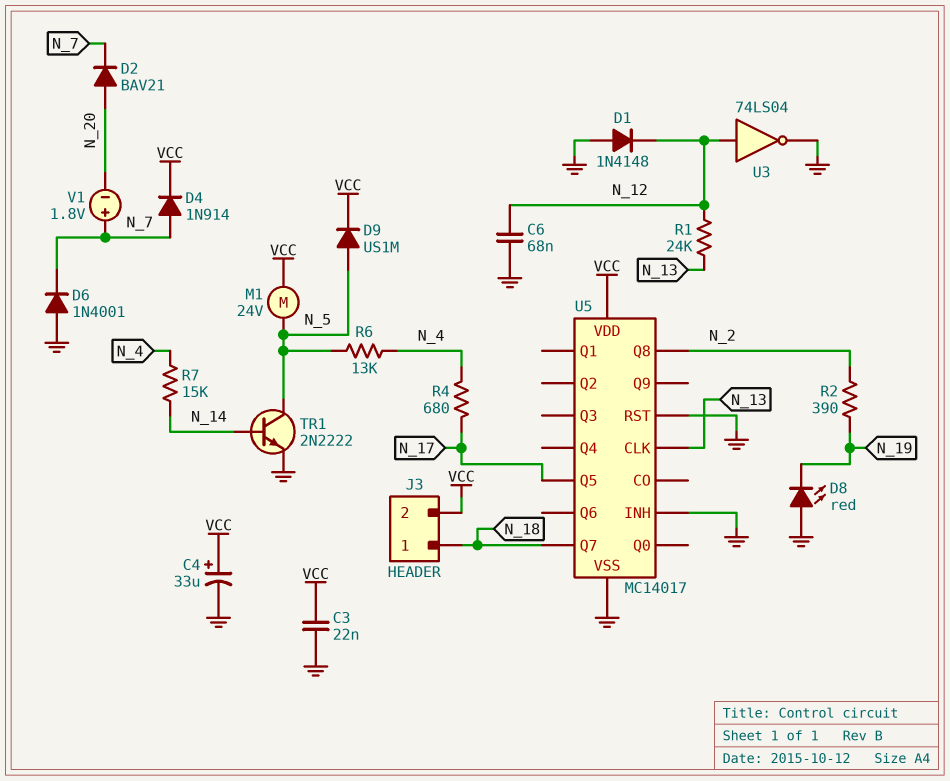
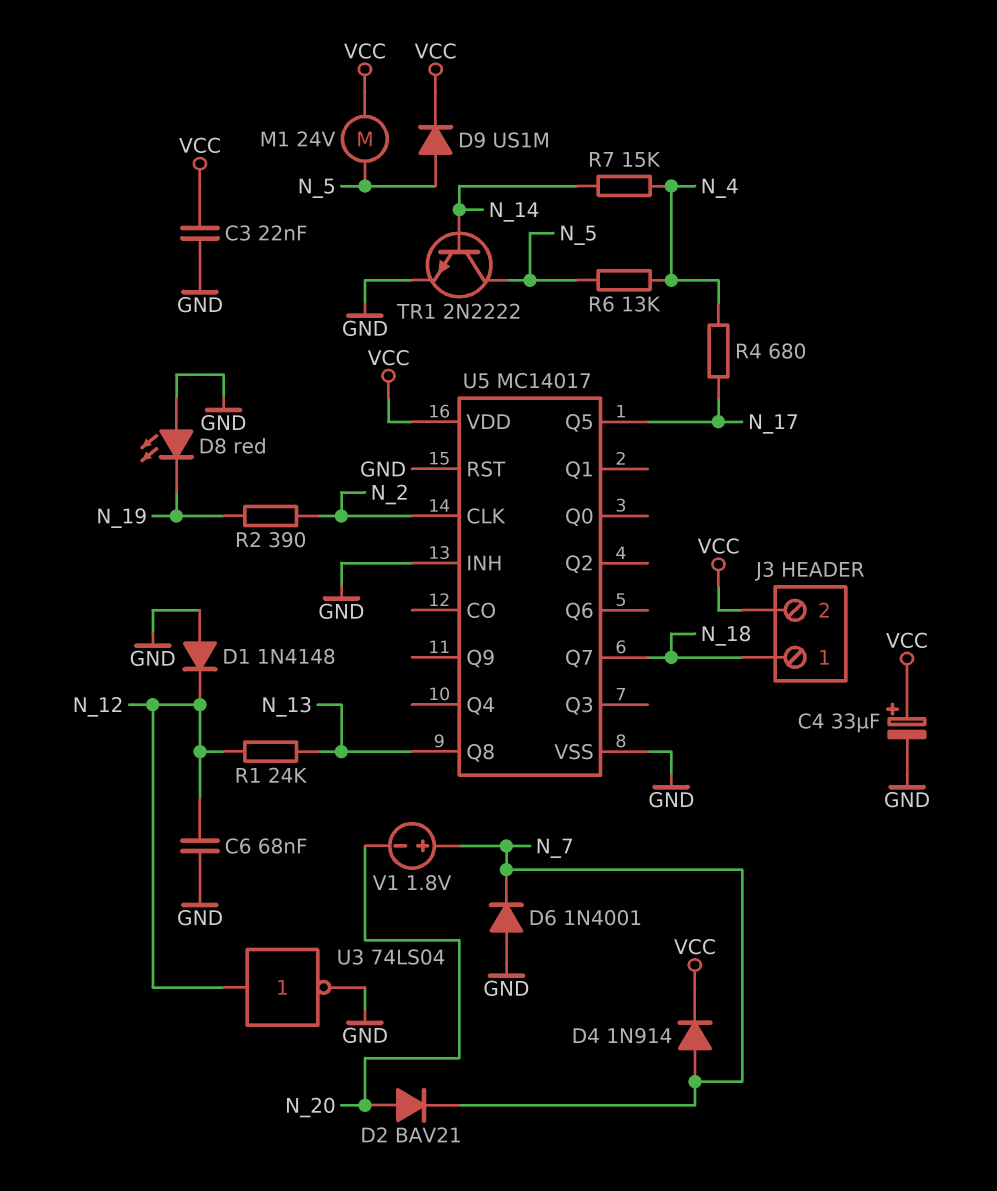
U5 pin CLK: N_13 -> N_2
U5 pin Q8: N_2 -> N_13

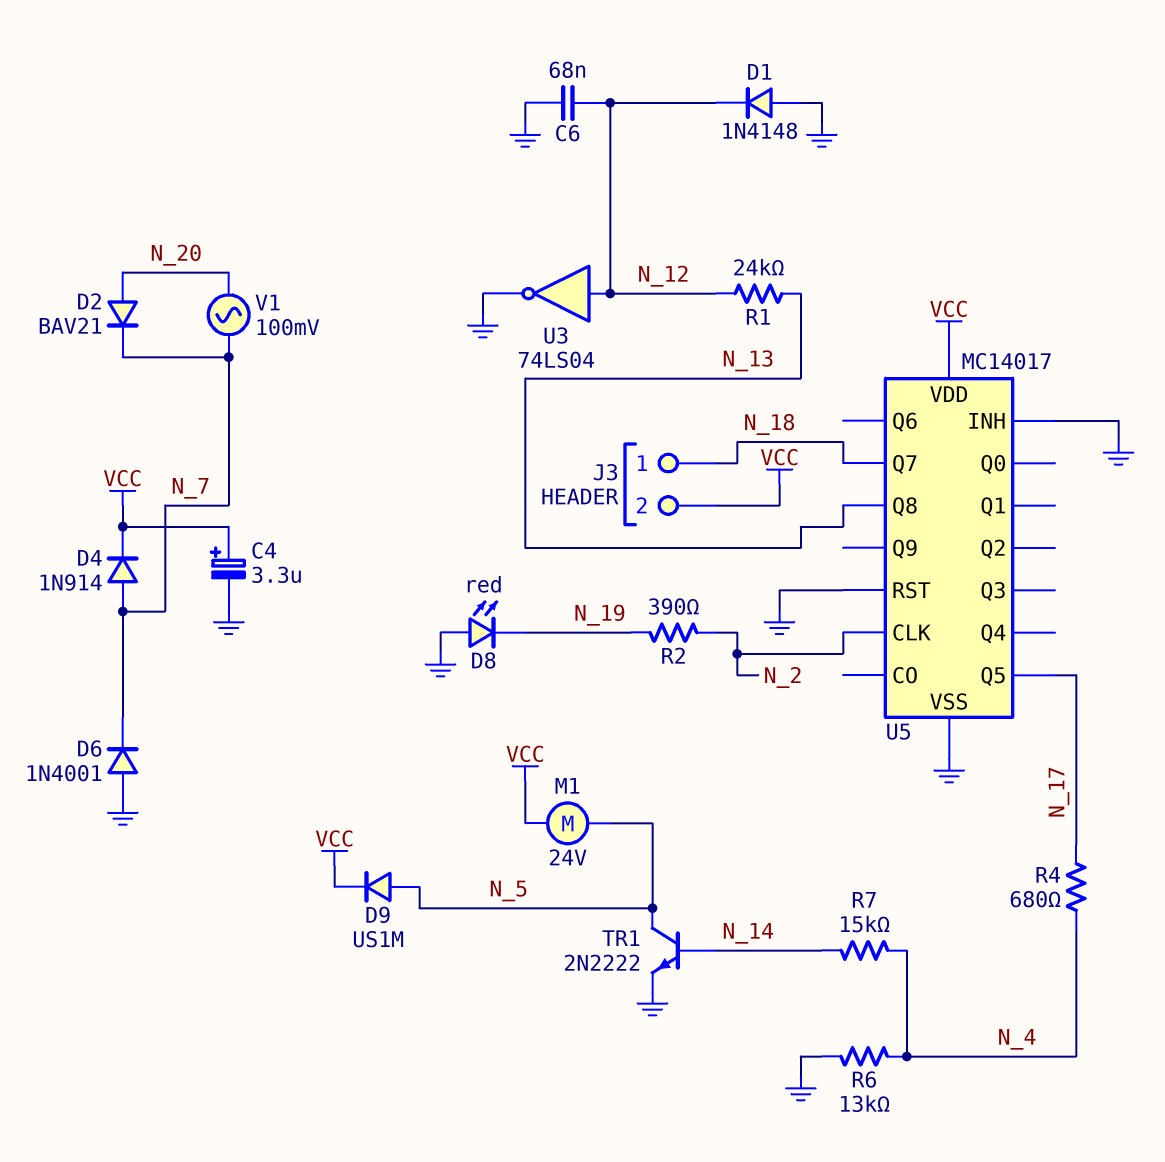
C3: 22nF (GND, VCC) -> none
C4: 33uF (plus VCC, minus GND) -> 3.3uF (plus VCC, minus GND)
R6: 13k (N_4, N_5) -> 13k (GND, N_4)
V1: 1.8V (plus N_7, minus N_20) -> AC 100mV (N_7, N_20)

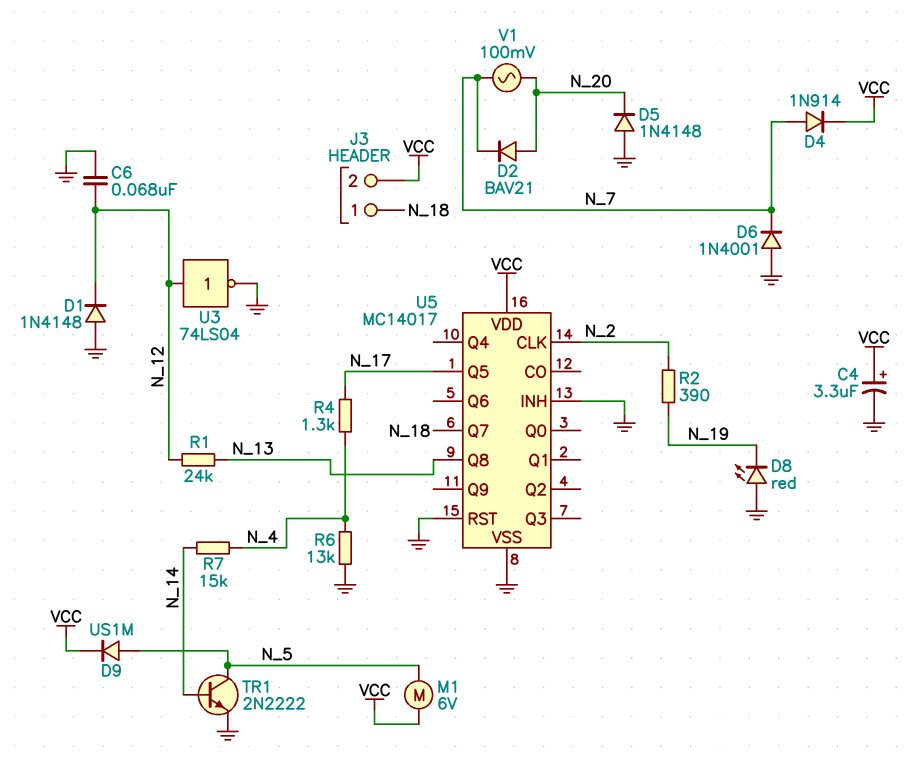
D5: none -> diode 1N4148 (A GND, K N_20)
M1: motor 24V (N_5, VCC) -> motor 6V (N_5, VCC)
R4: 680 (N_4, N_17) -> 1.3k (N_4, N_17)

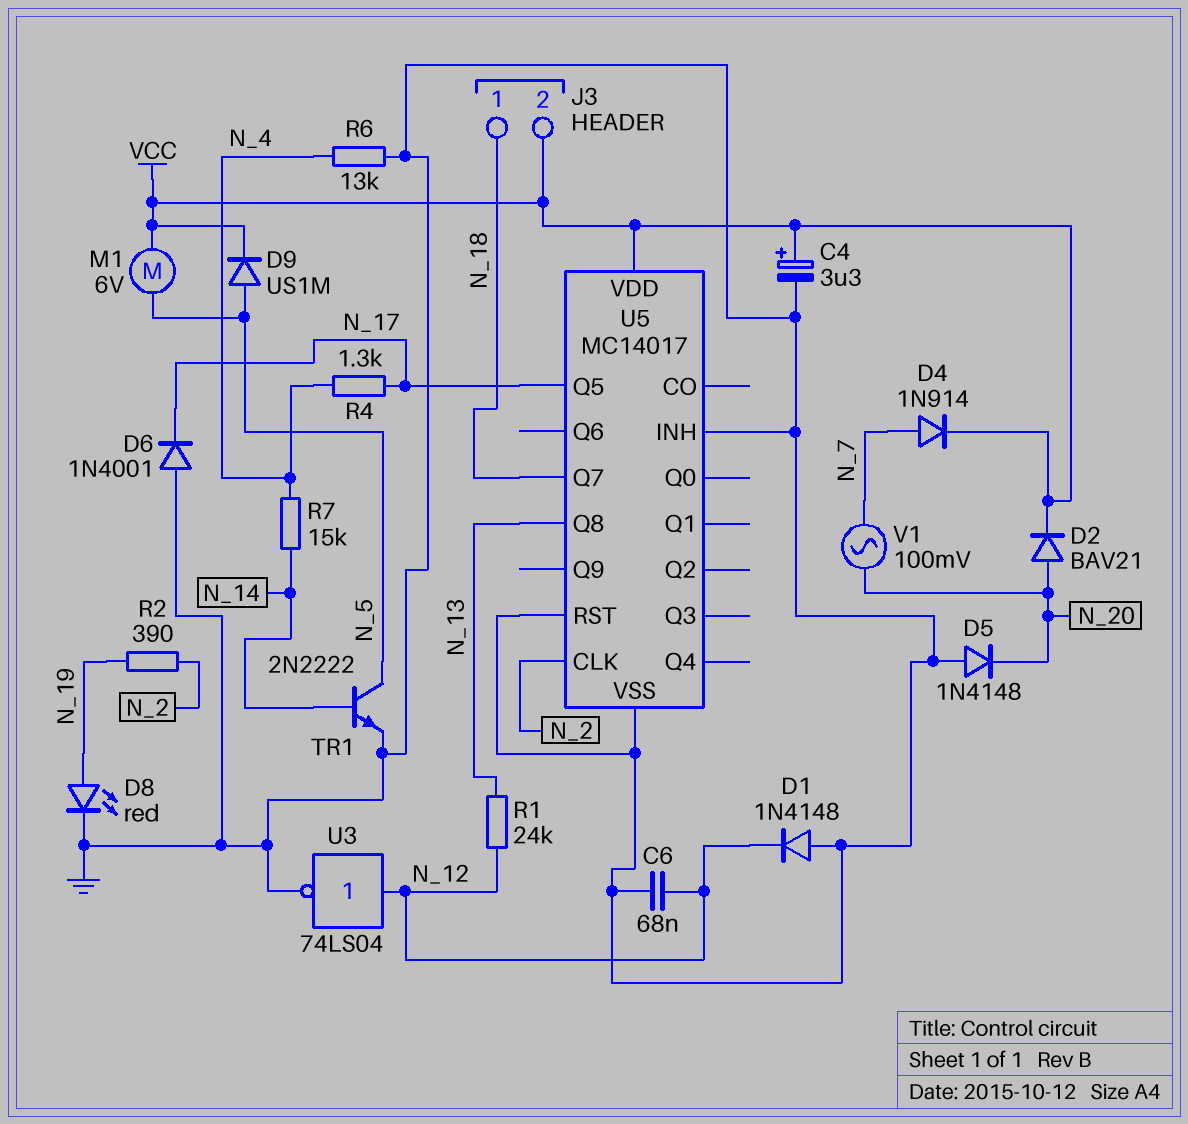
D2: diode BAV21 (A N_20, K N_7) -> diode BAV21 (A N_20, K VCC)
D6: diode 1N4001 (A GND, K N_7) -> diode 1N4001 (A GND, K N_17)
D8: LED red (A GND, K N_19) -> LED red (A N_19, K GND)

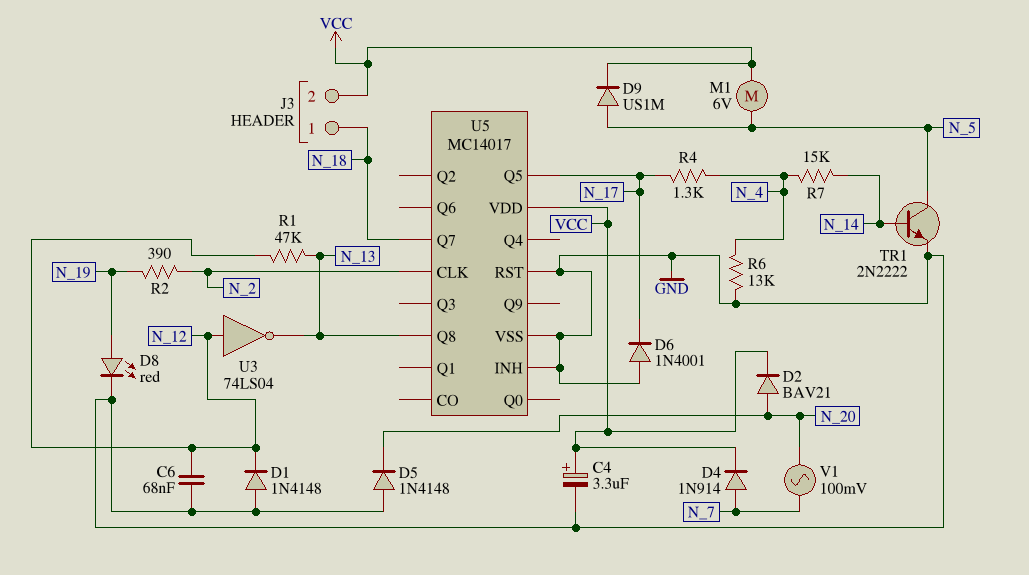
R1: 24k (N_12, N_13) -> 47k (N_12, N_13)
U3: NOT 74LS04 (in N_12, out GND) -> NOT 74LS04 (in N_12, out N_13)

